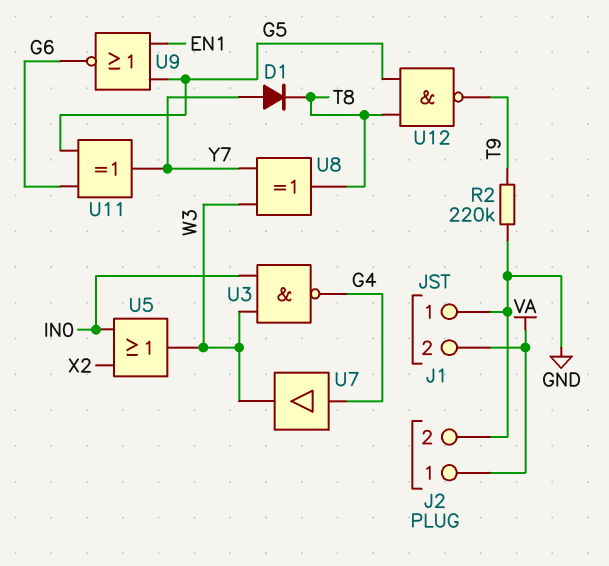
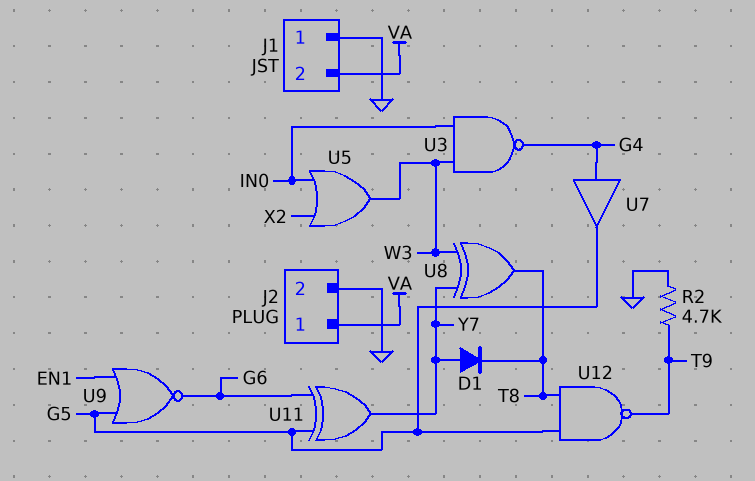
R2: 220k (GND, T9) -> 4.7k (GND, T9)
U7: buffer (in G4, out W3) -> buffer (in G4, out G5)

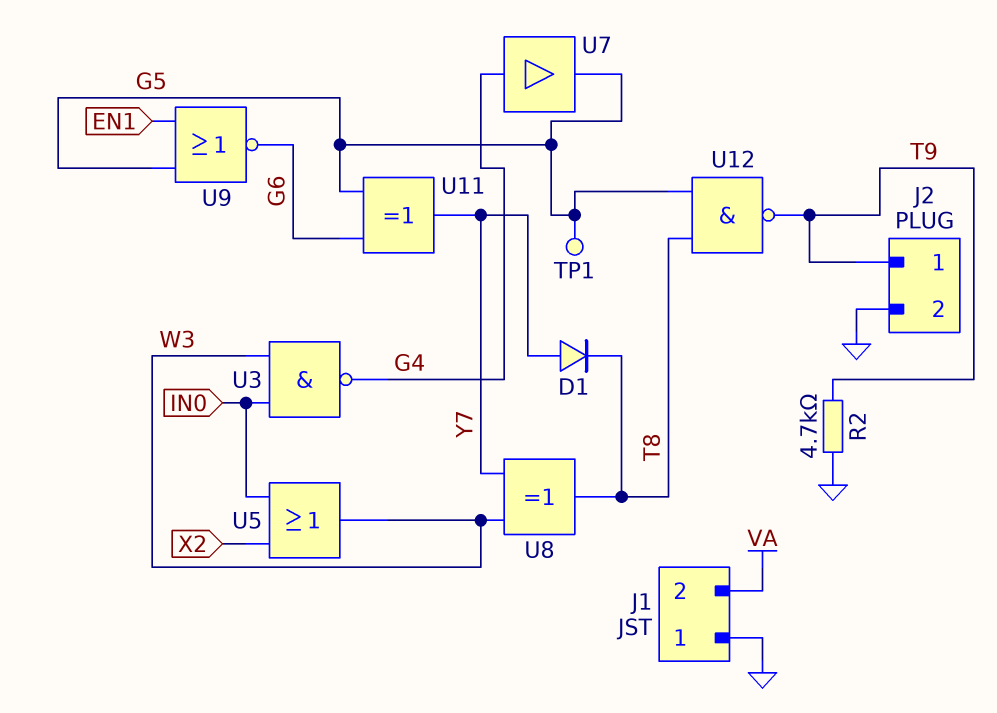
J2 pin 1: VA -> T9
TP1: none -> test point (G5)

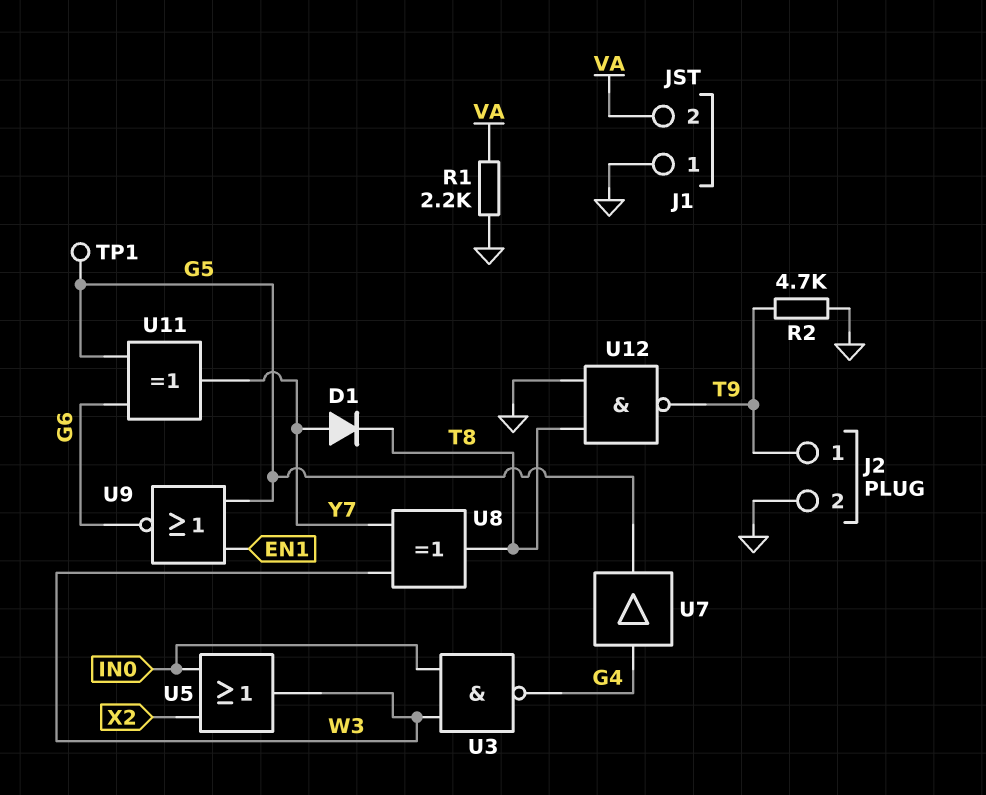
R1: none -> 2.2k (GND, VA)
U12: NAND (in G5, in T8, out T9) -> NAND (in GND, in T8, out T9)

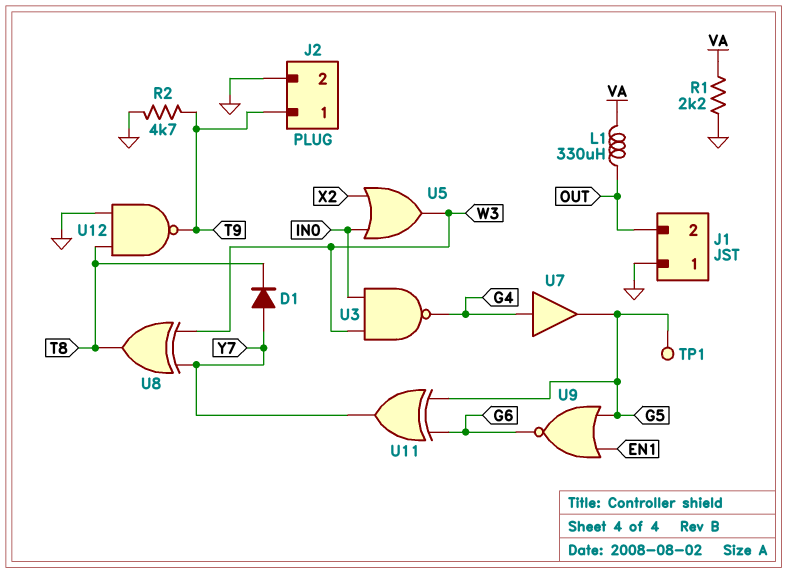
J1 pin 2: VA -> OUT
L1: none -> 330uH (OUT, VA)

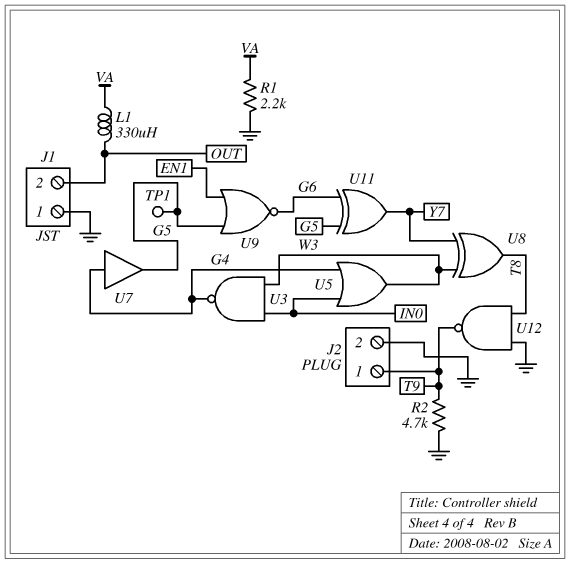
D1: diode (A Y7, K T8) -> none
U5: OR (in IN0, in X2, out W3) -> OR (in G4, in IN0, out W3)

